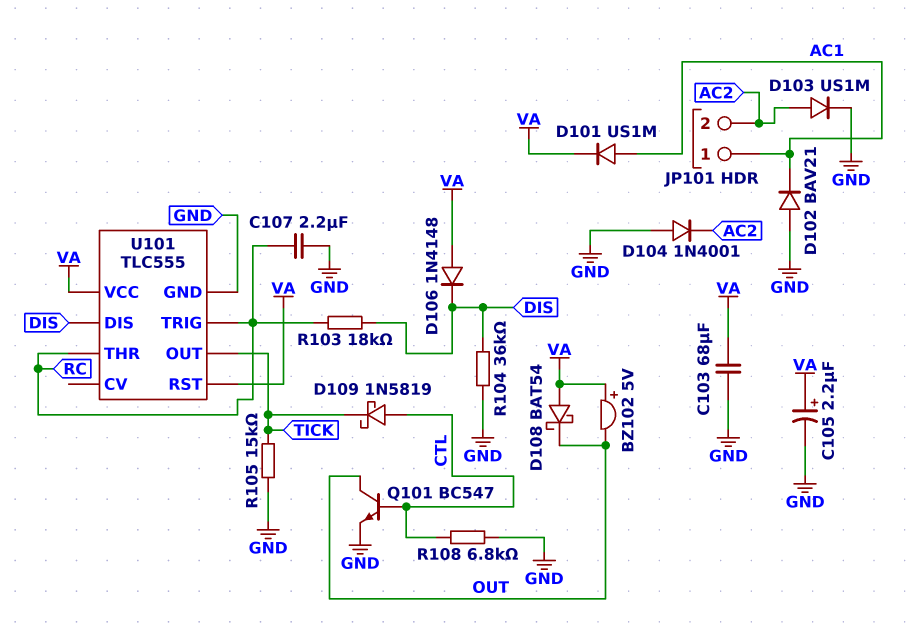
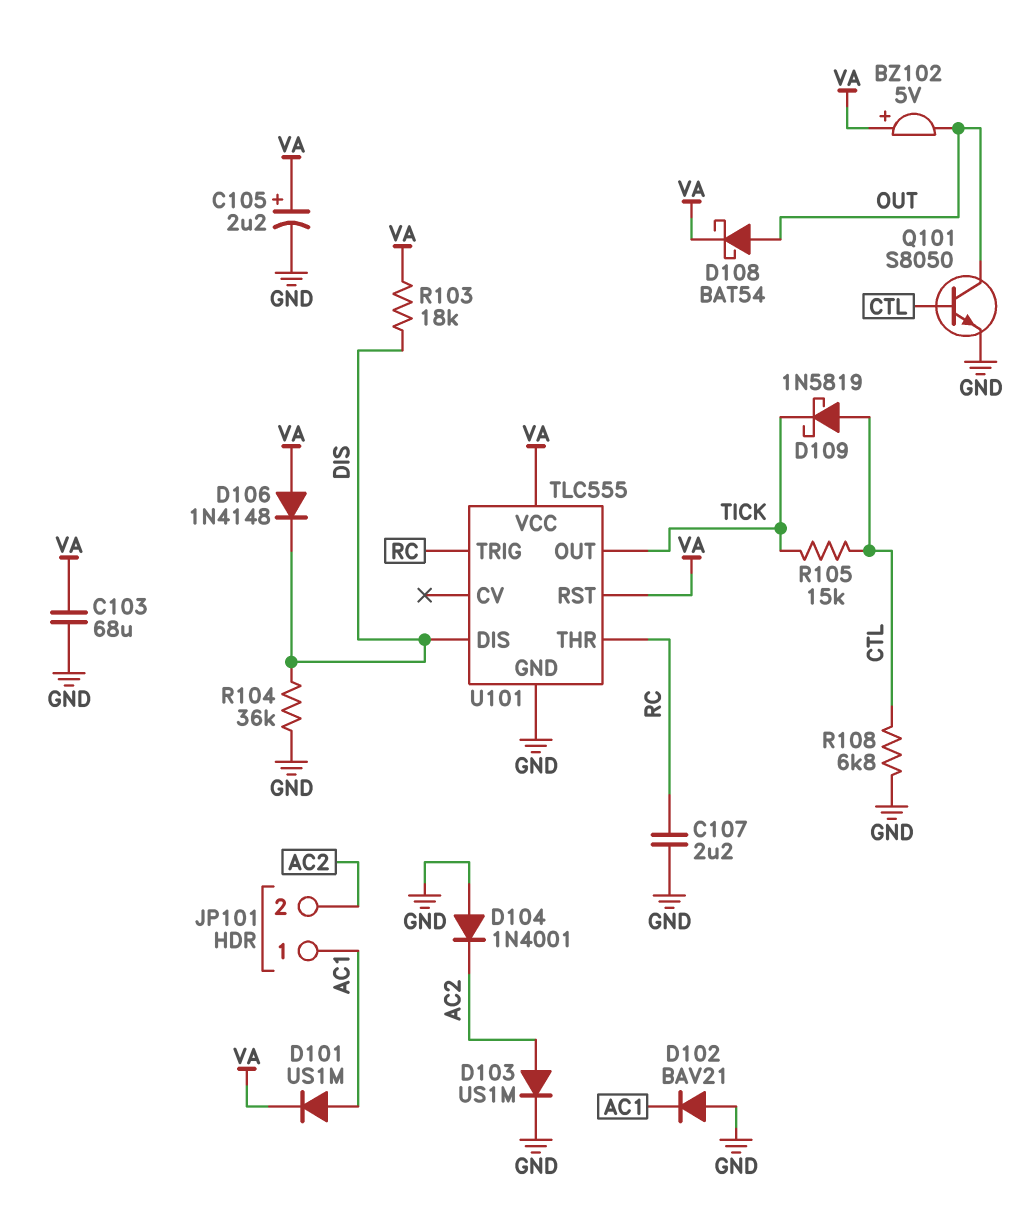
D108: schottky BAT54 (A VA, K OUT) -> schottky BAT54 (A OUT, K VA)
Q101: NPN BC547 (B CTL, C OUT, E GND) -> NPN S8050 (B CTL, C OUT, E GND)
R103: 18k (DIS, RC) -> 18k (DIS, VA)
R105: 15k (GND, TICK) -> 15k (CTL, TICK)

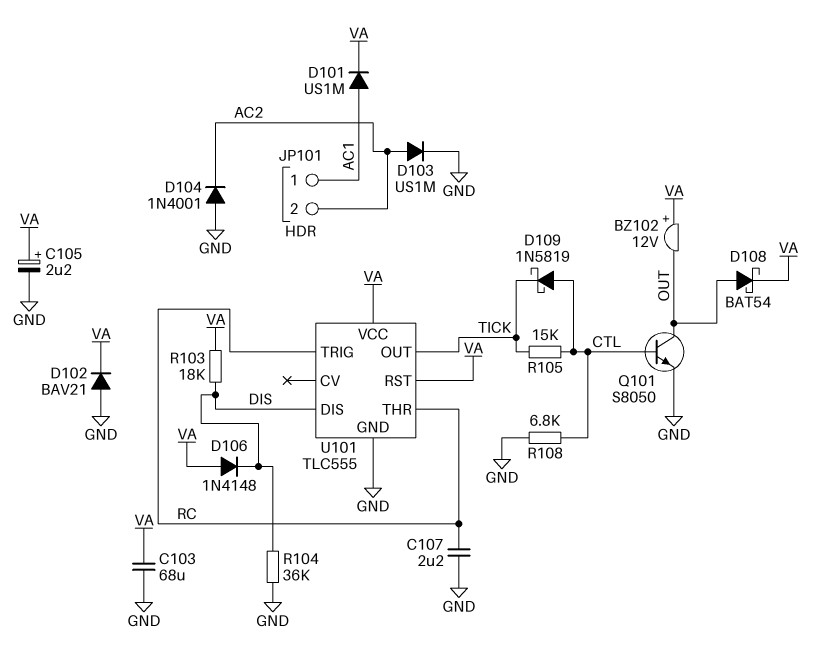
BZ102: buzzer 5V (plus VA, minus OUT) -> buzzer 12V (plus VA, minus OUT)
D102: diode BAV21 (A GND, K AC1) -> diode BAV21 (A GND, K VA)

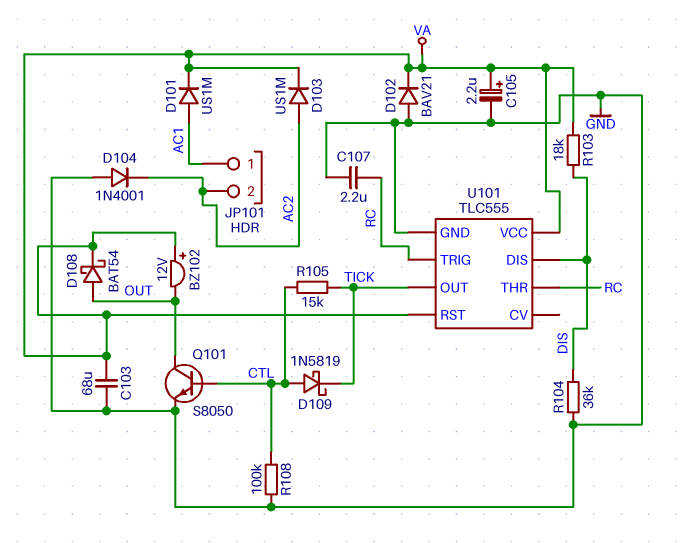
D103: diode US1M (A AC2, K GND) -> diode US1M (A AC2, K VA)
D106: diode 1N4148 (A VA, K DIS) -> none
R108: 6.8k (CTL, GND) -> 100k (CTL, GND)

